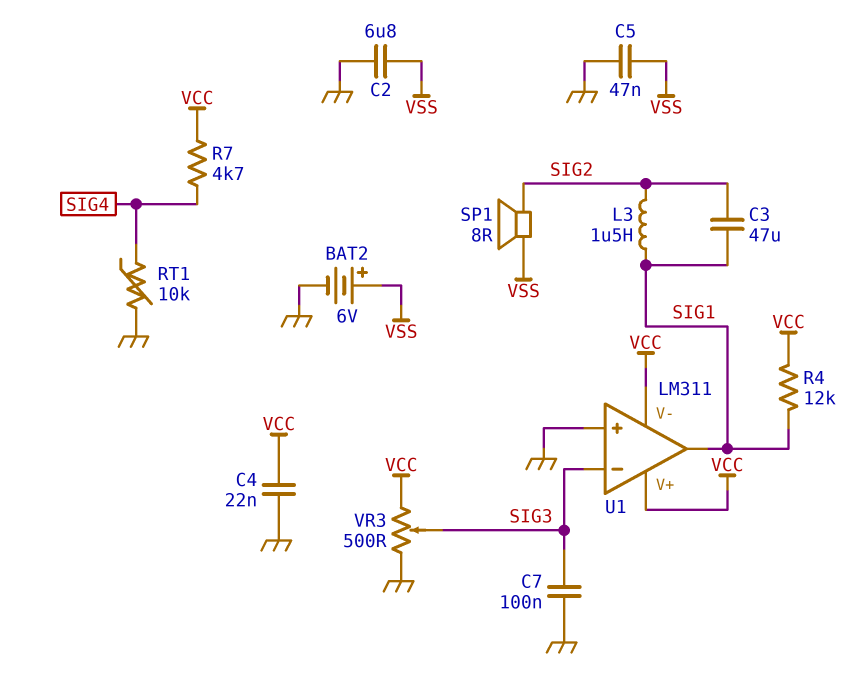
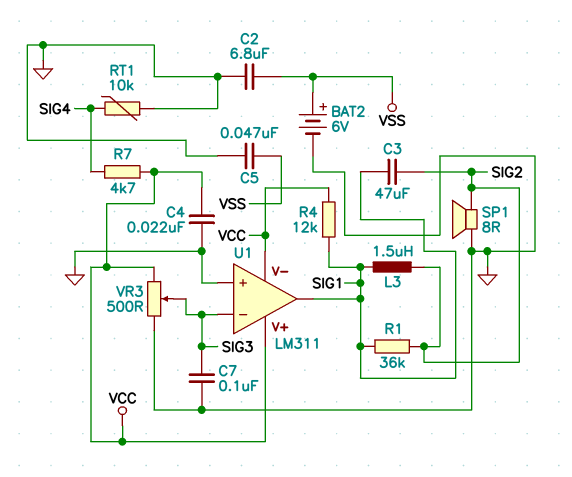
R1: none -> 36k (SIG1, SIG2)
SP1: speaker 8R (SIG2, VSS) -> speaker 8R (GND, SIG2)

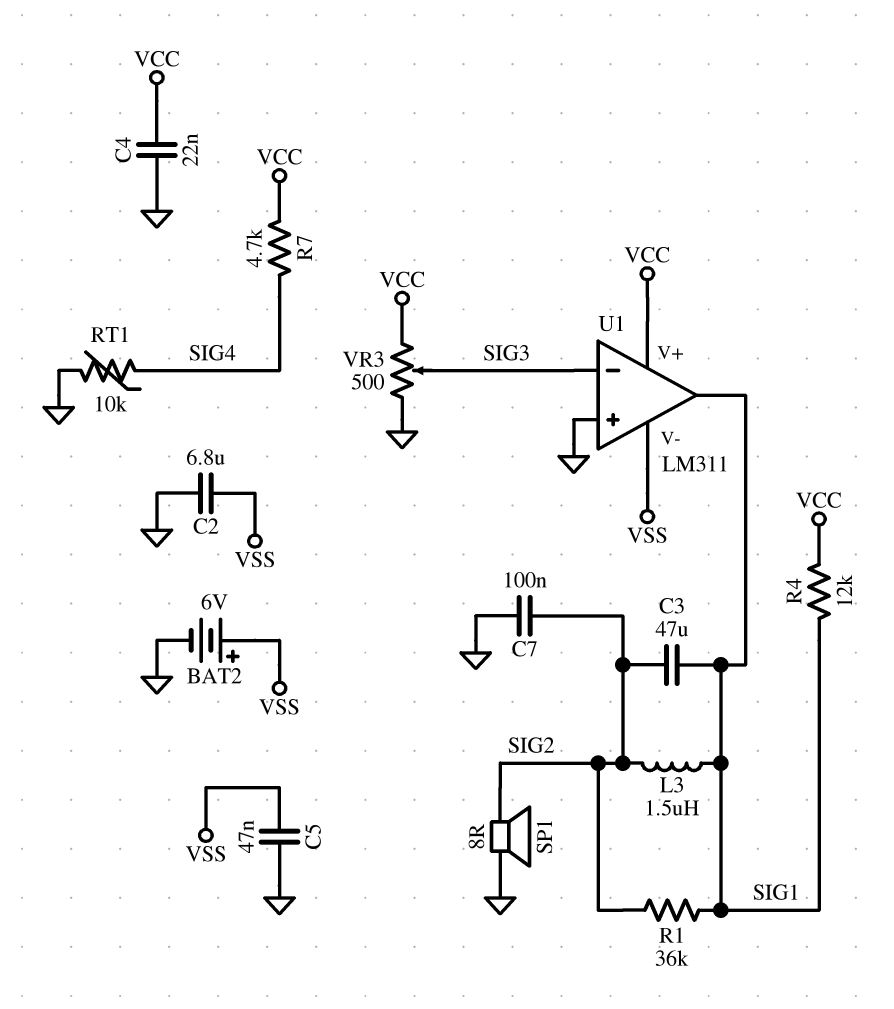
C7: 100nF (GND, SIG3) -> 100nF (GND, SIG2)
U1 pin V-: VCC -> VSS

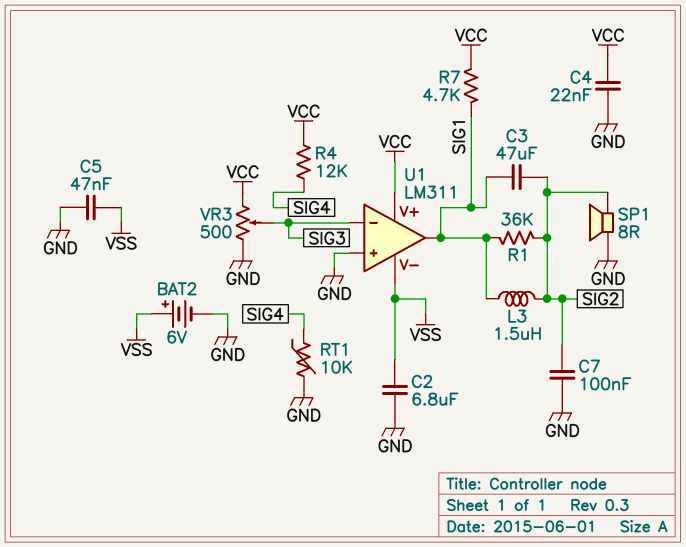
R4: 12k (SIG1, VCC) -> 12k (SIG4, VCC)
R7: 4.7k (SIG4, VCC) -> 4.7k (SIG1, VCC)

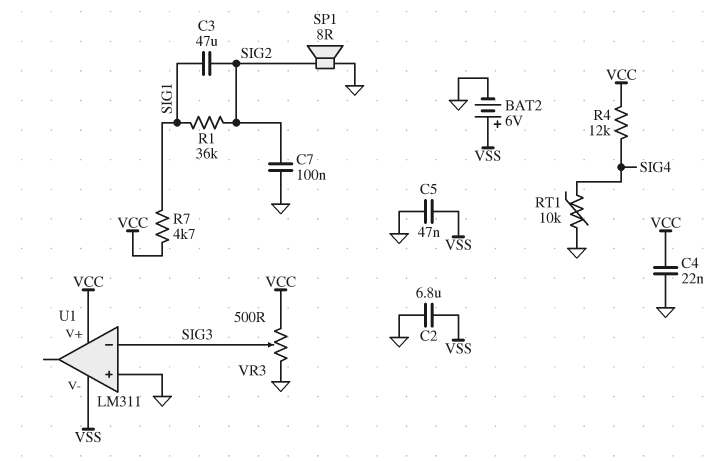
L3: 1.5uH (SIG1, SIG2) -> none
U1 pin out: SIG1 -> none

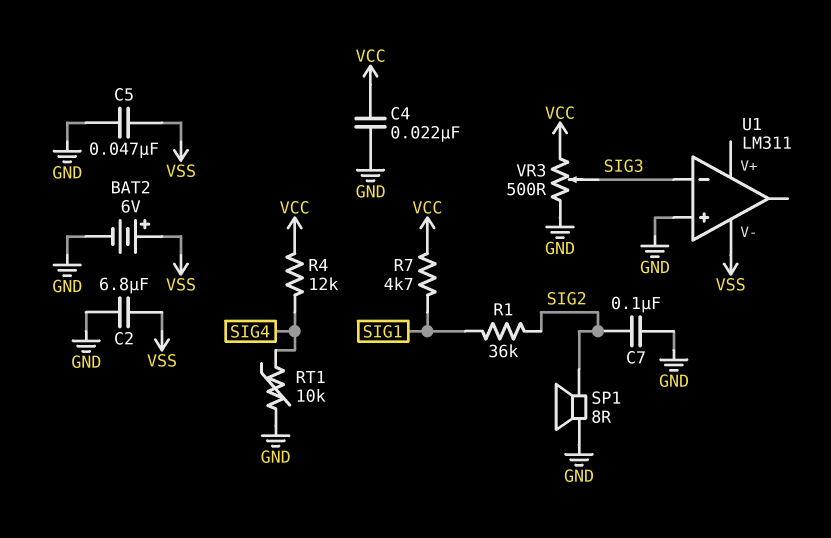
C3: 47uF (SIG1, SIG2) -> none
U1 pin V+: VCC -> none

